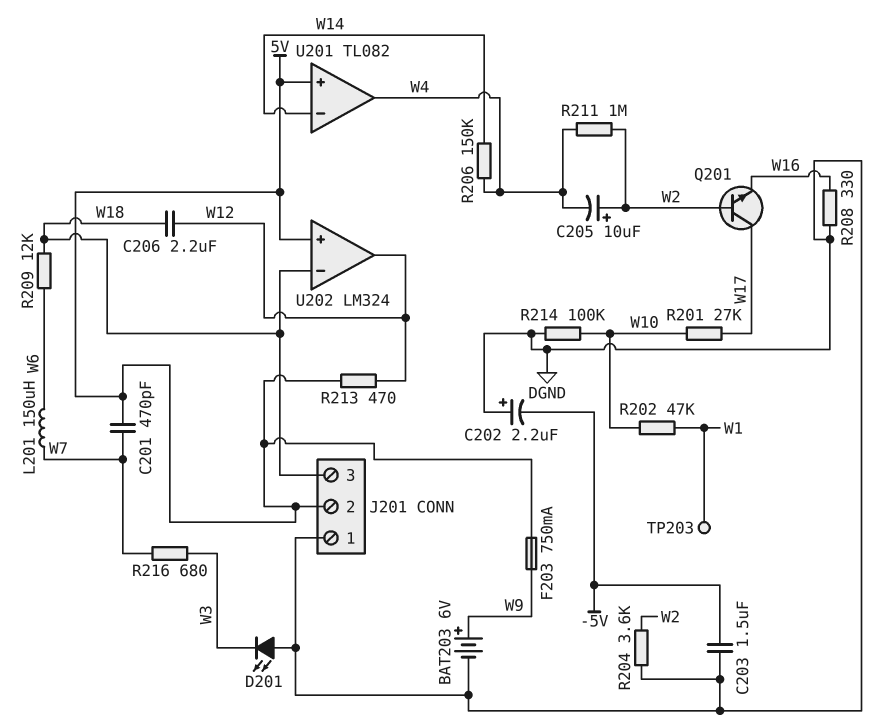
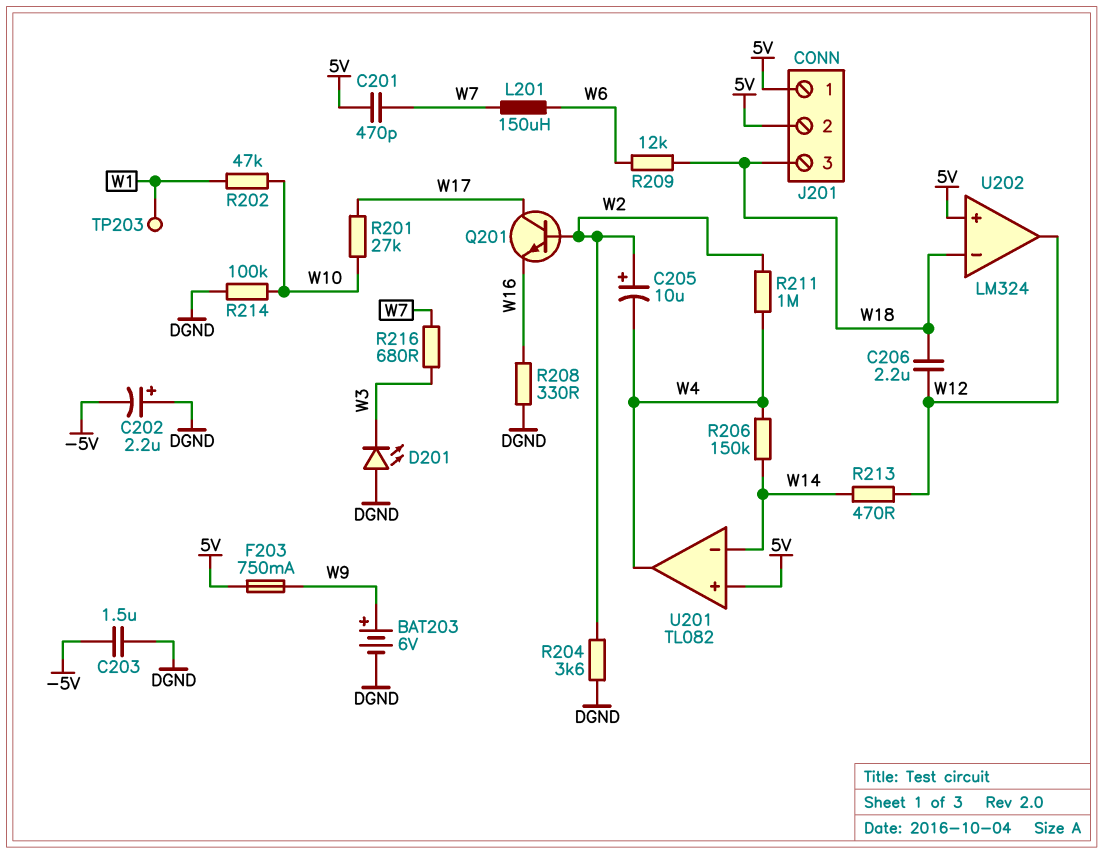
J201 pin 1: DGND -> 5V
R213: 470 (5V, W12) -> 470 (W12, W14)

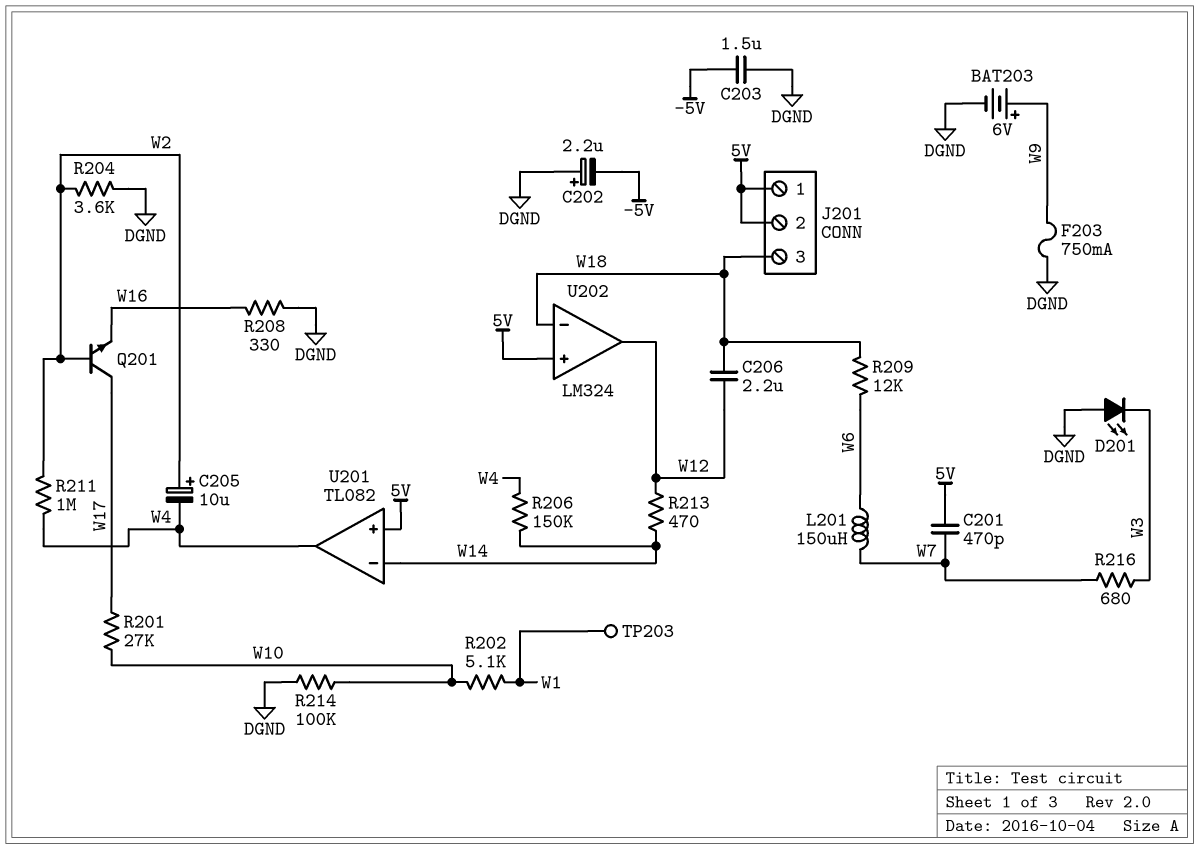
F203: 750mA (5V, W9) -> 750mA (DGND, W9)
R202: 47k (W1, W10) -> 5.1k (W1, W10)

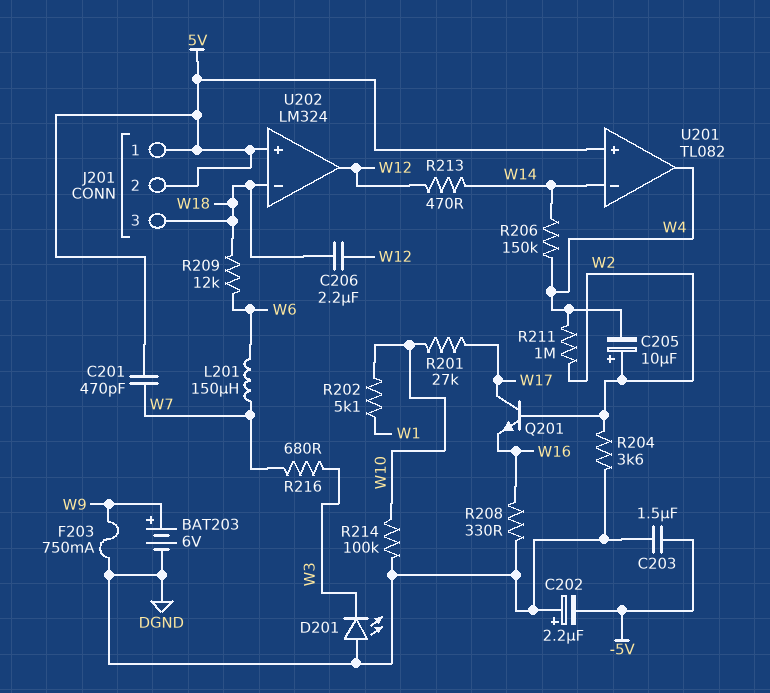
TP203: test point (W1) -> none

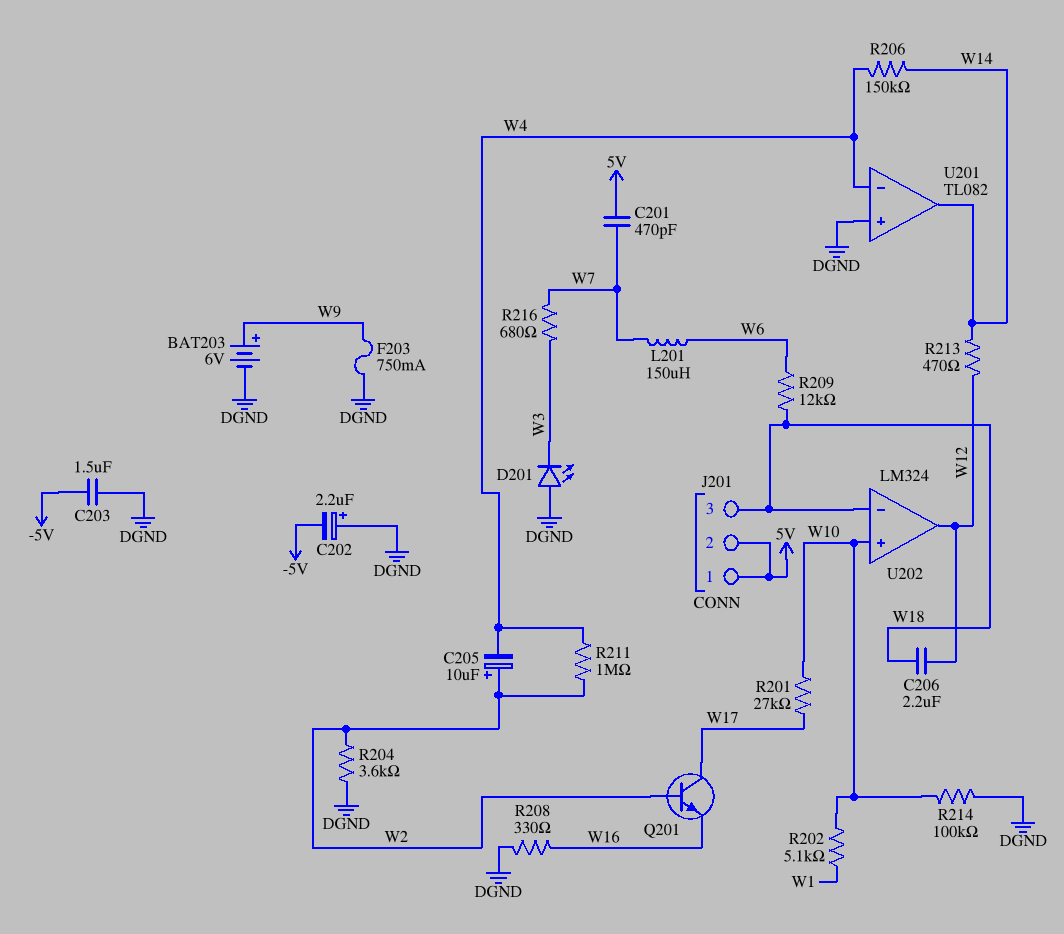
U201 pin in+: 5V -> DGND
U201 pin in-: W14 -> W4
U201 pin out: W4 -> W14
U202 pin in+: 5V -> W10

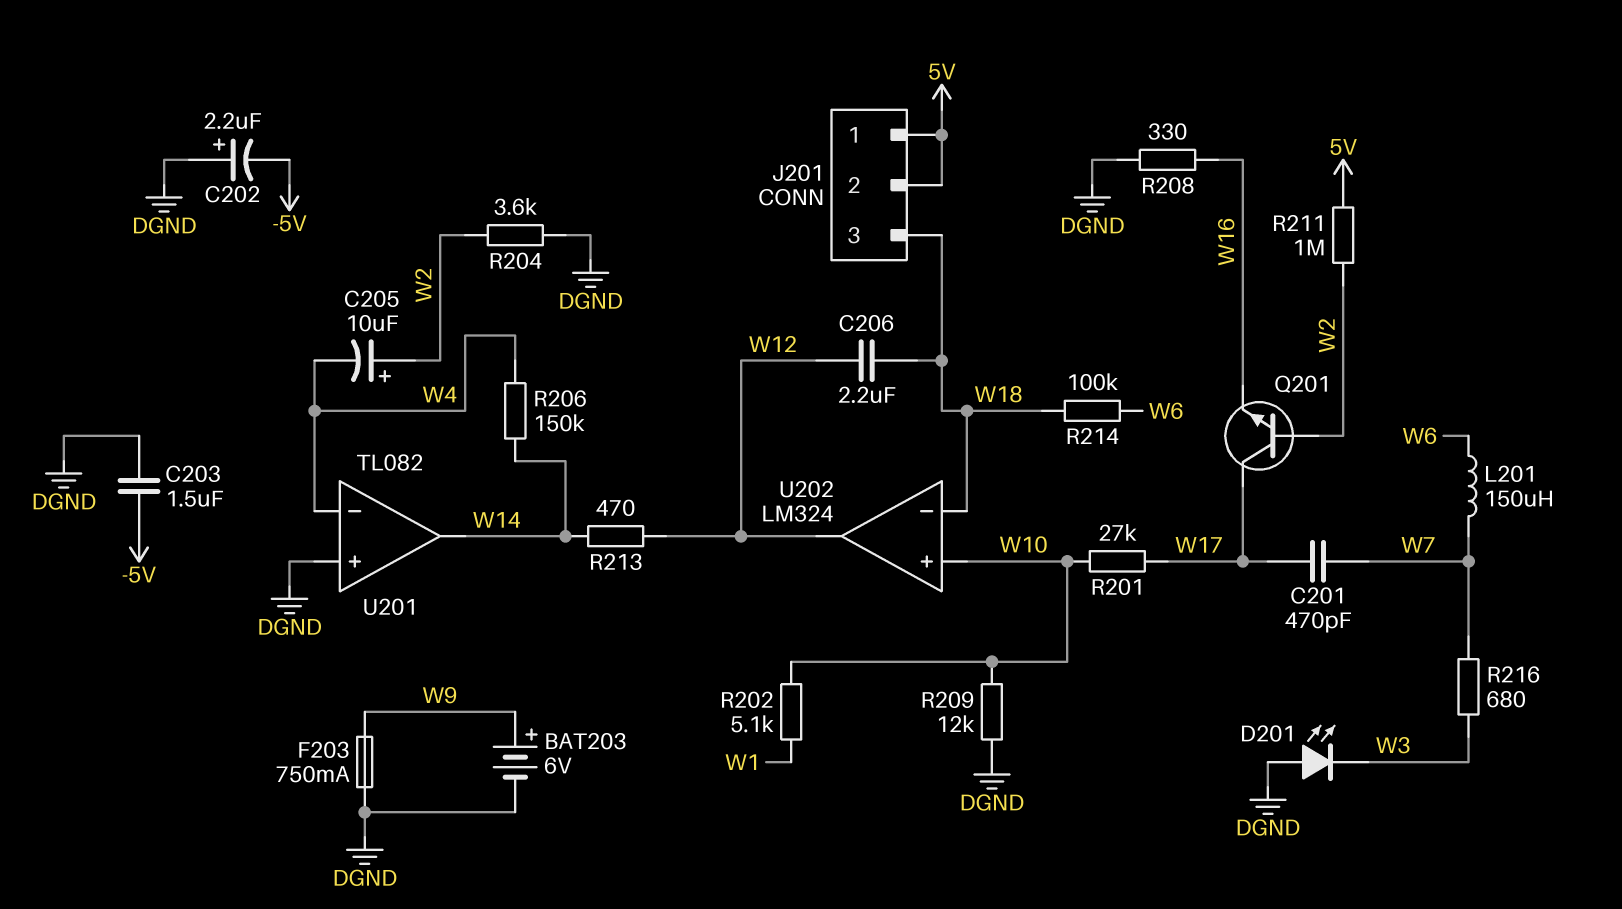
C201: 470pF (5V, W7) -> 470pF (W7, W17)
R209: 12k (W6, W18) -> 12k (DGND, W10)
R211: 1M (W2, W4) -> 1M (5V, W2)
R214: 100k (DGND, W10) -> 100k (W6, W18)

